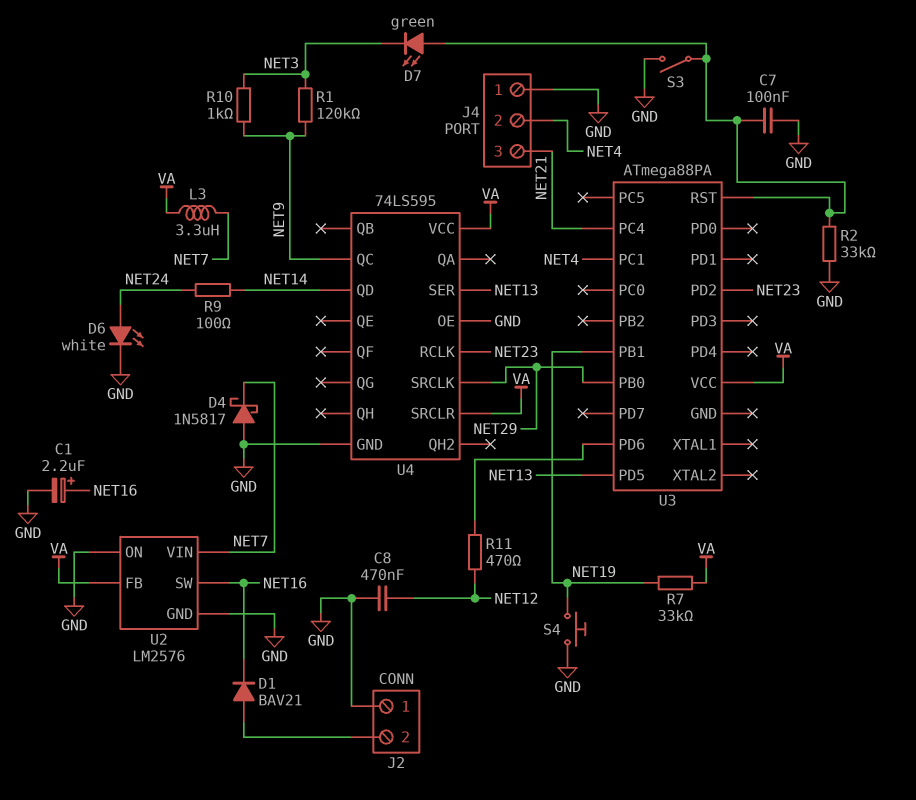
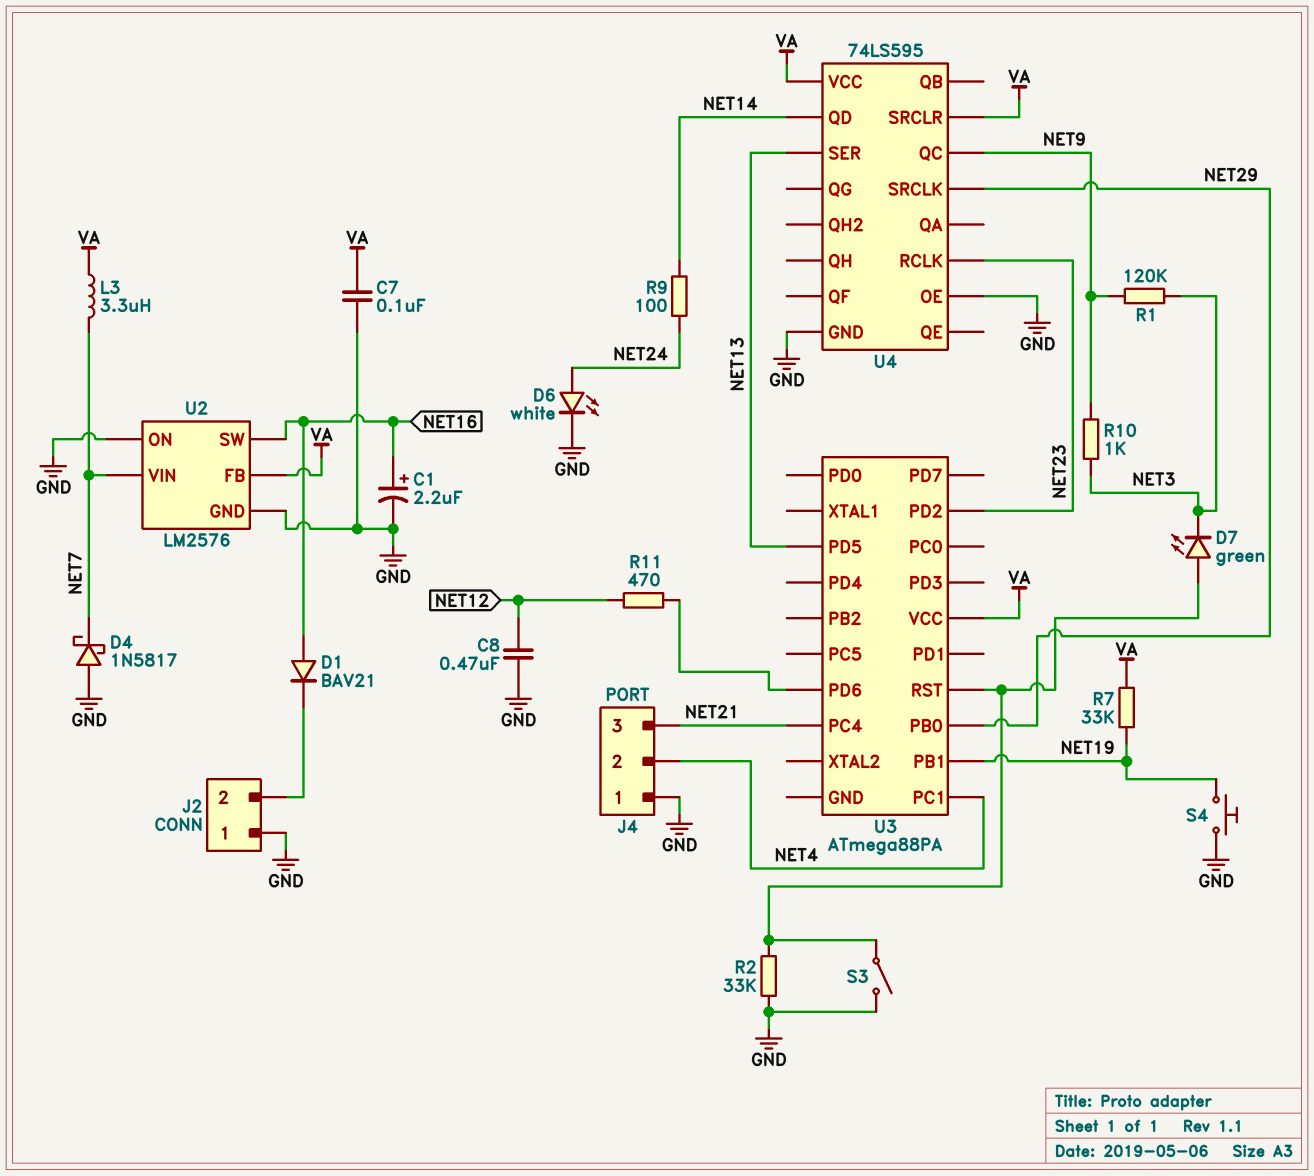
C7: 100nF (GND, U3/RST) -> 100nF (GND, VA)
D1: diode BAV21 (A J2/2, K NET16) -> diode BAV21 (A NET16, K J2/2)

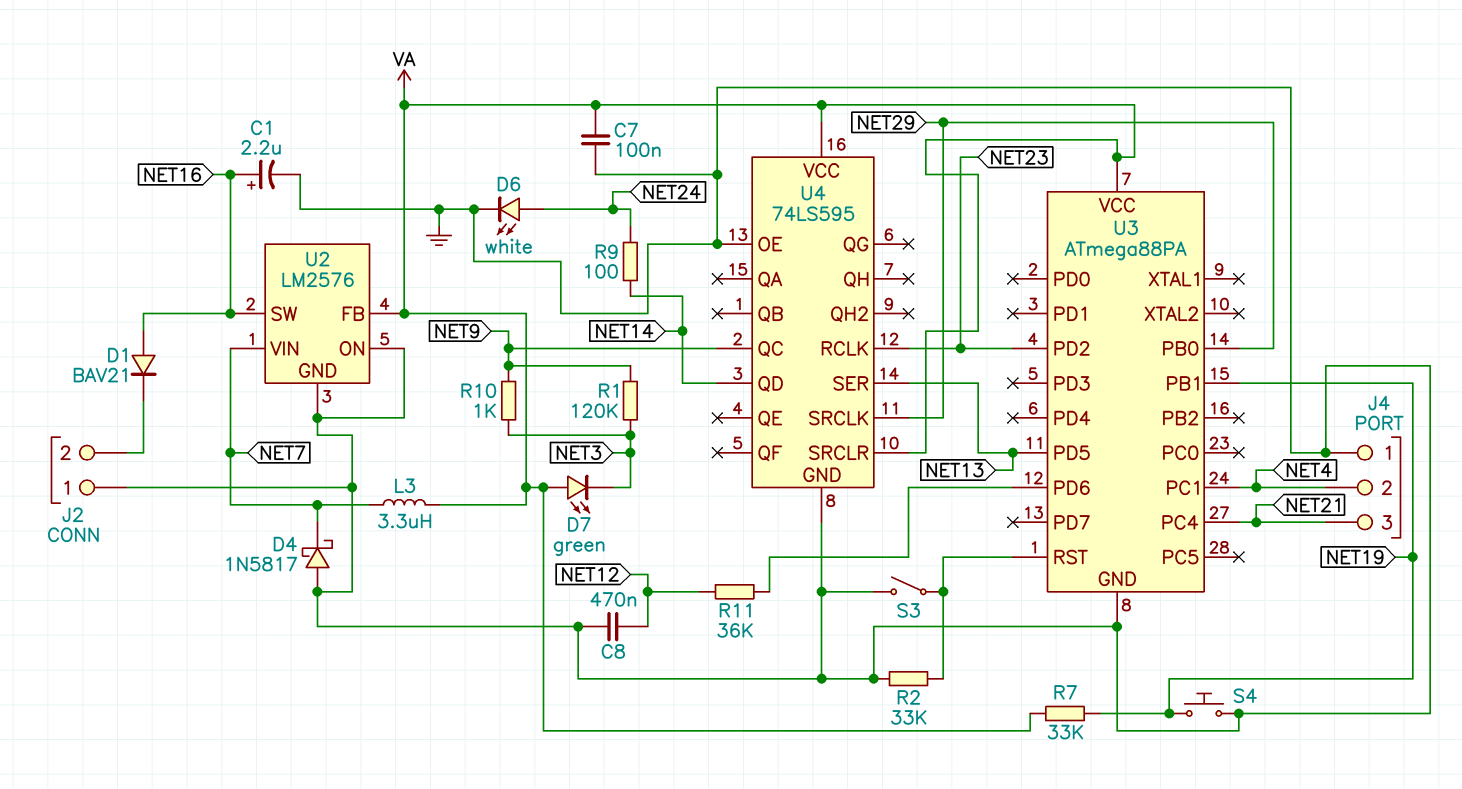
D7: LED green (A U3/RST, K NET3) -> LED green (A VA, K NET3)
R11: 470 (NET12, U3/PD6) -> 36k (NET12, U3/PD6)
U3 pin GND: none -> GND

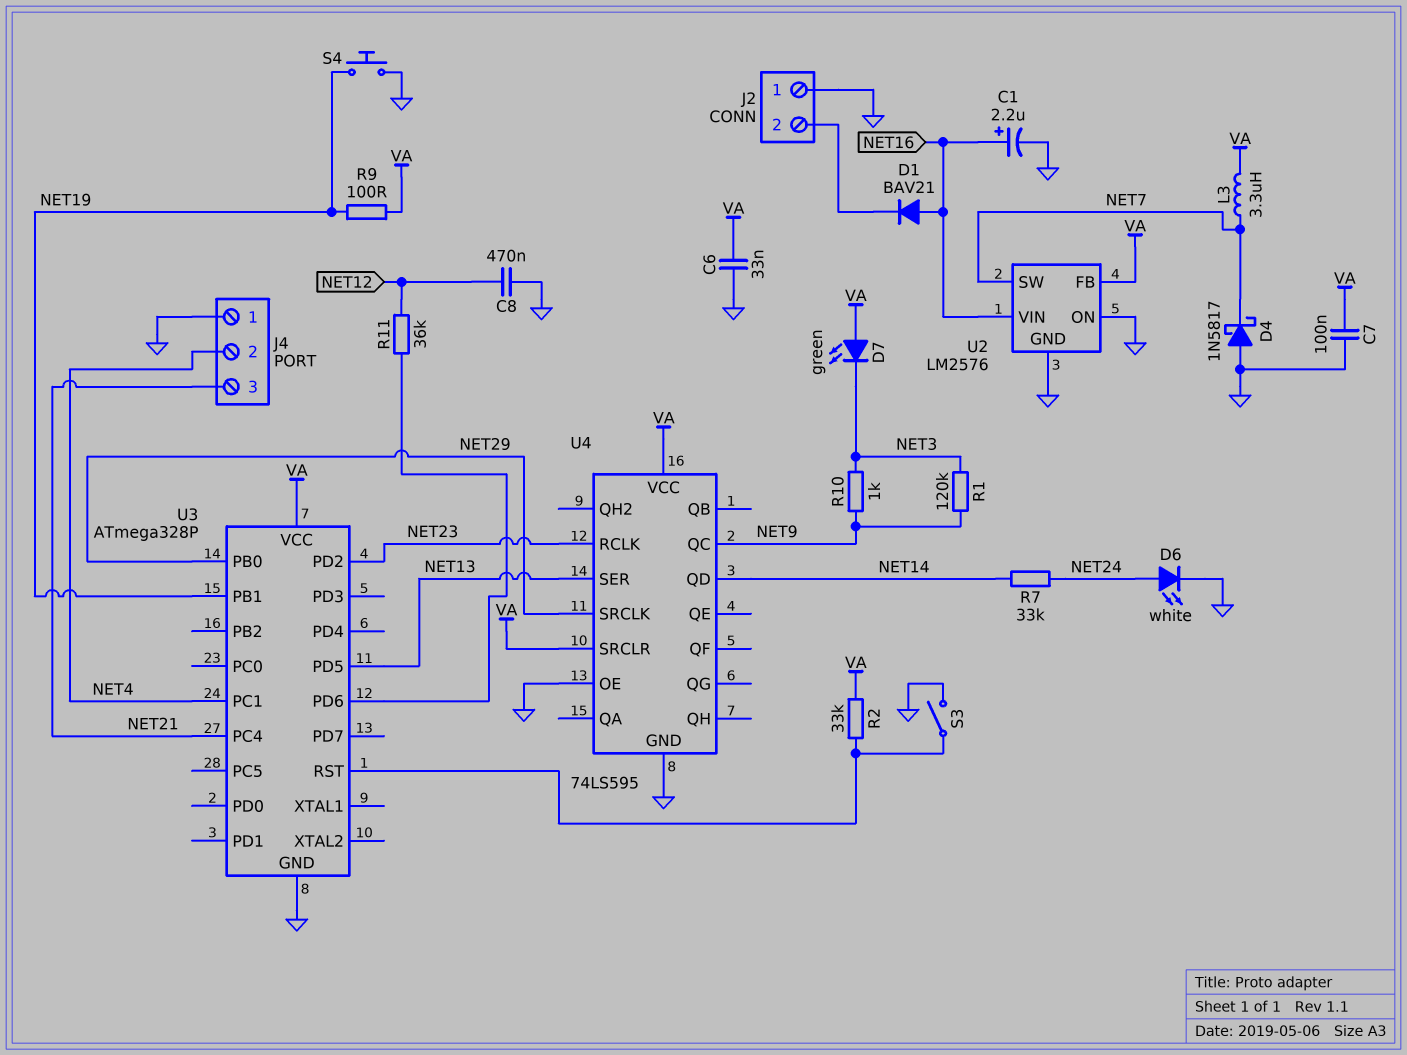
C6: none -> 33nF (GND, VA)
R2: 33k (GND, U3/RST) -> 33k (U3/RST, VA)
R7: 33k (NET19, VA) -> 33k (NET14, NET24)
R9: 100 (NET14, NET24) -> 100 (NET19, VA)
U2 pin SW: NET16 -> NET7
U2 pin VIN: NET7 -> NET16
U3: ATmega88PA -> ATmega328P

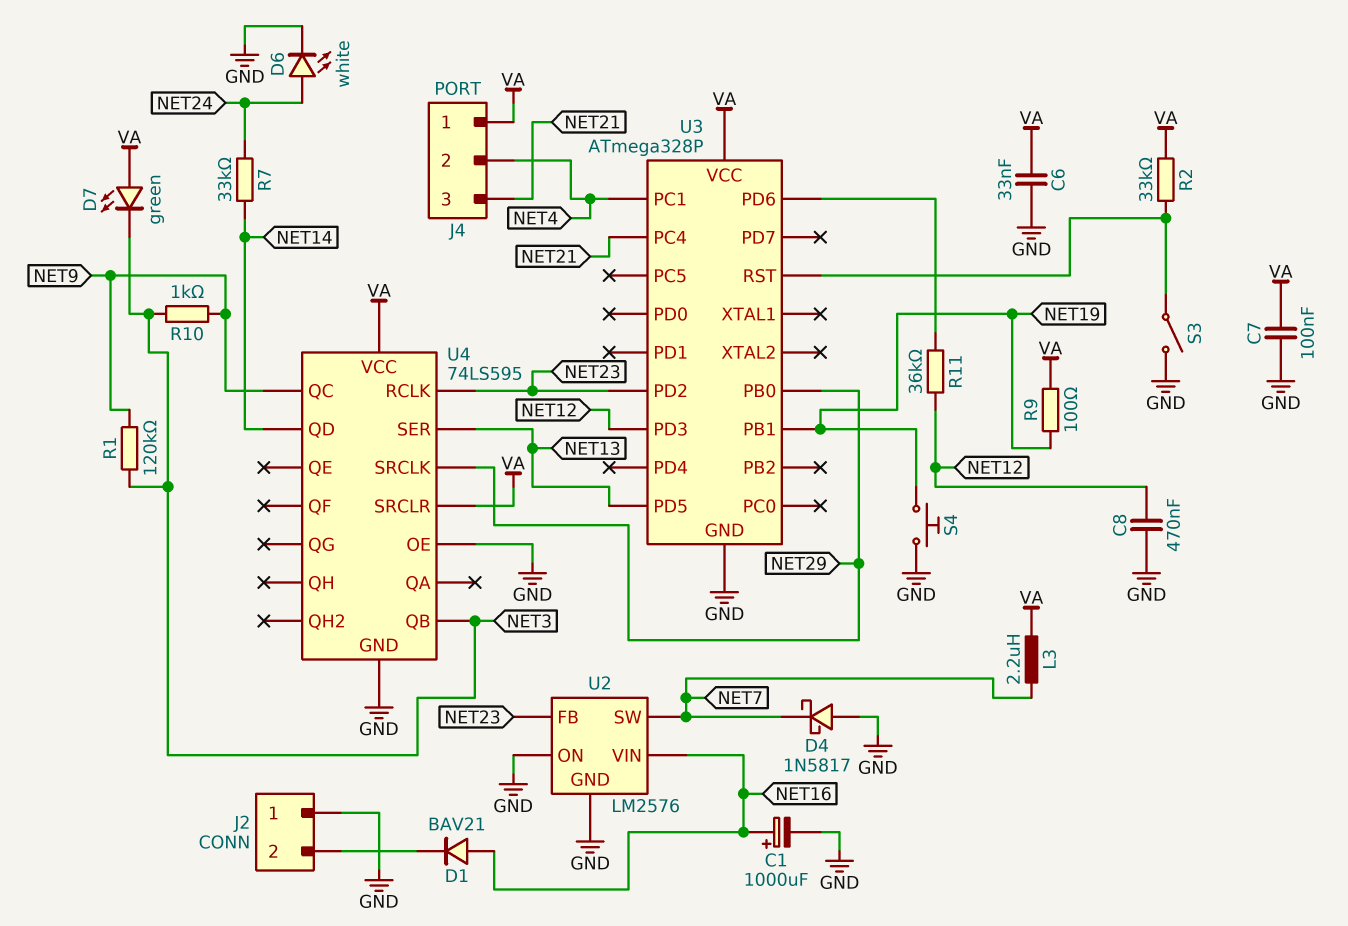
C1: 2.2uF (plus NET16, minus GND) -> 1000uF (plus NET16, minus GND)
J4 pin 1: GND -> VA
L3: 3.3uH (NET7, VA) -> 2.2uH (NET7, VA)
U2 pin FB: VA -> NET23
U3 pin PD3: none -> NET12
U4 pin QB: none -> NET3

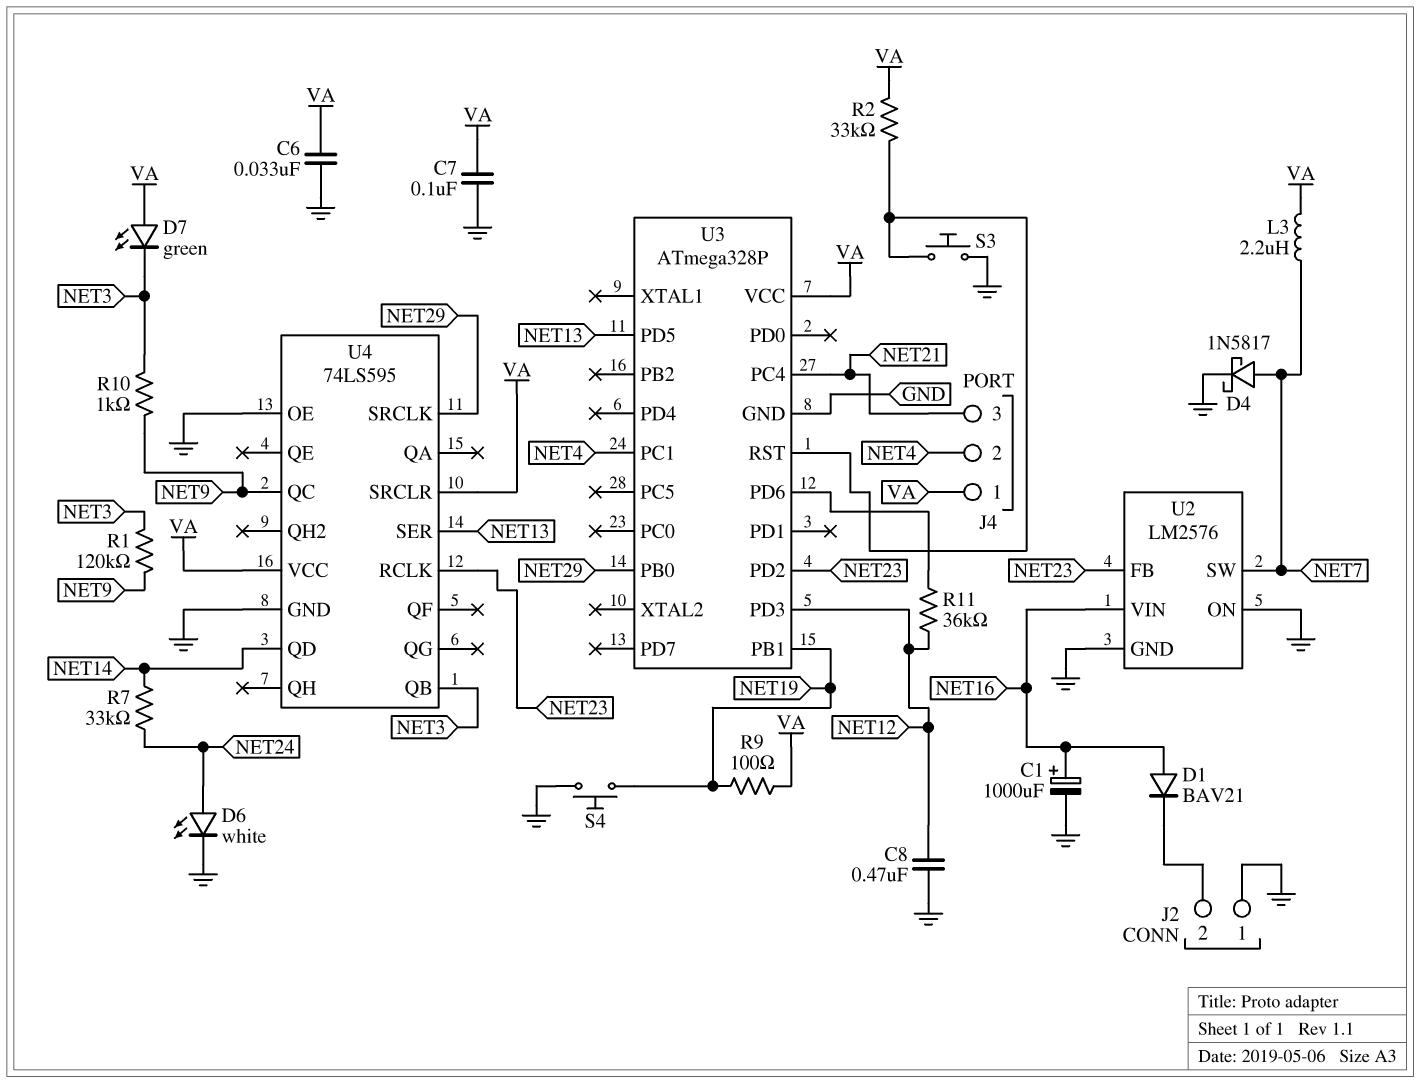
D4: schottky 1N5817 (A GND, K NET7) -> schottky 1N5817 (A NET7, K GND)
S3: switch (GND, U3/RST) -> button (GND, U3/RST)

